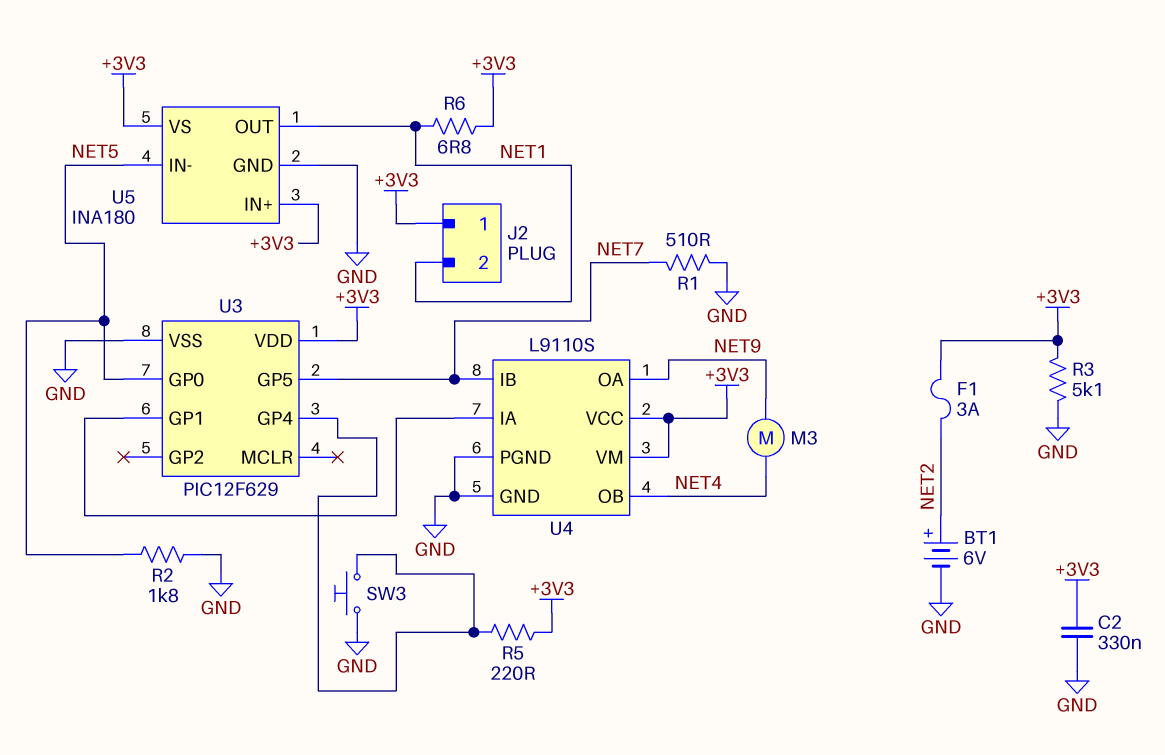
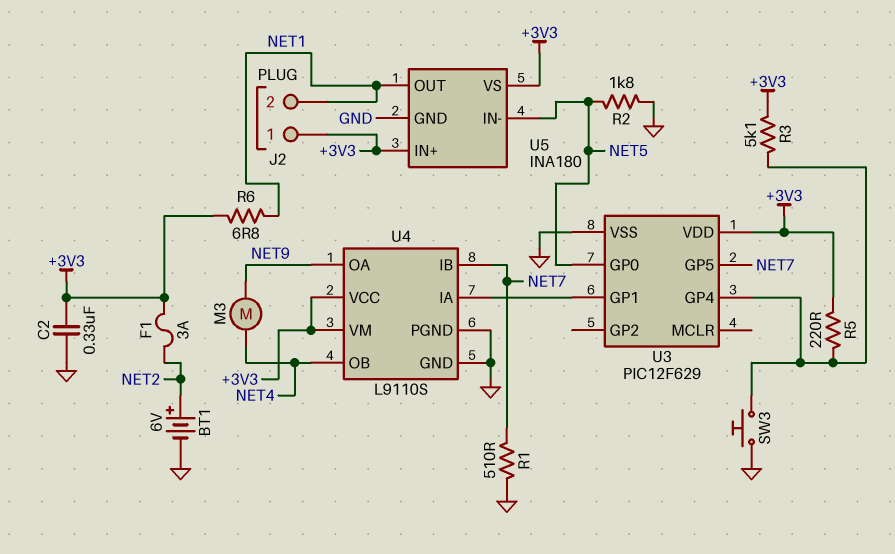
R3: 5.1k (+3V3, GND) -> 5.1k (+3V3, U3/GP4)

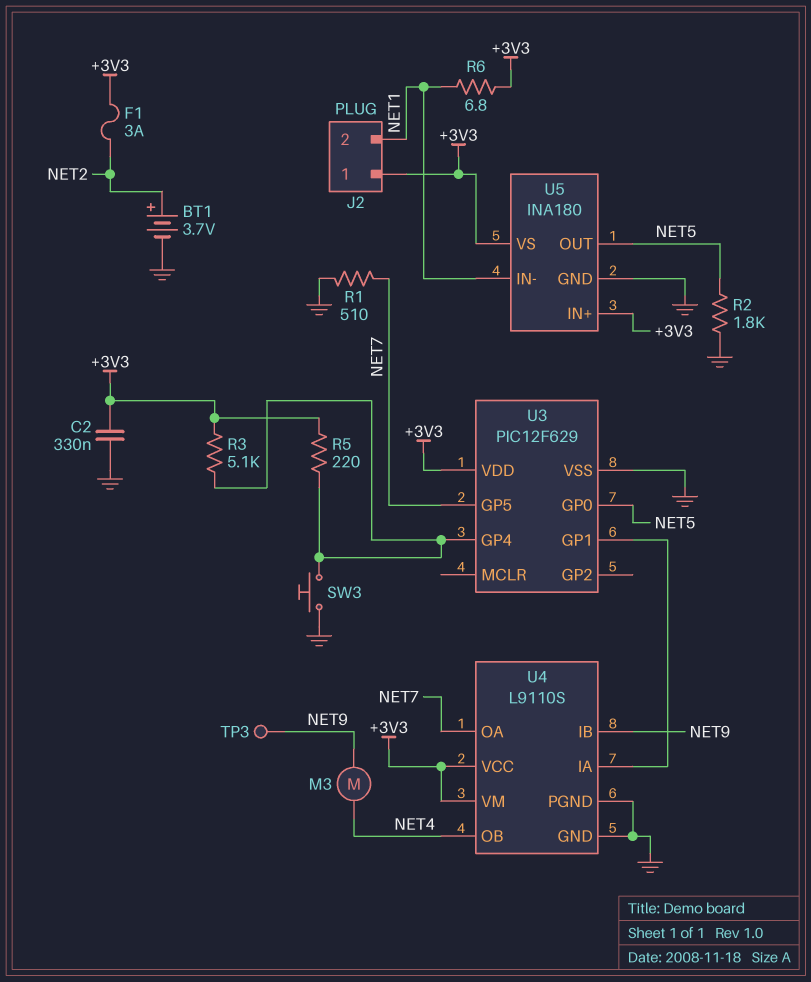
BT1: 6V (plus NET2, minus GND) -> 3.7V (plus NET2, minus GND)
TP3: none -> test point (NET9)
U4 pin IB: NET7 -> NET9
U4 pin OA: NET9 -> NET7
U5 pin IN-: NET5 -> NET1
U5 pin OUT: NET1 -> NET5

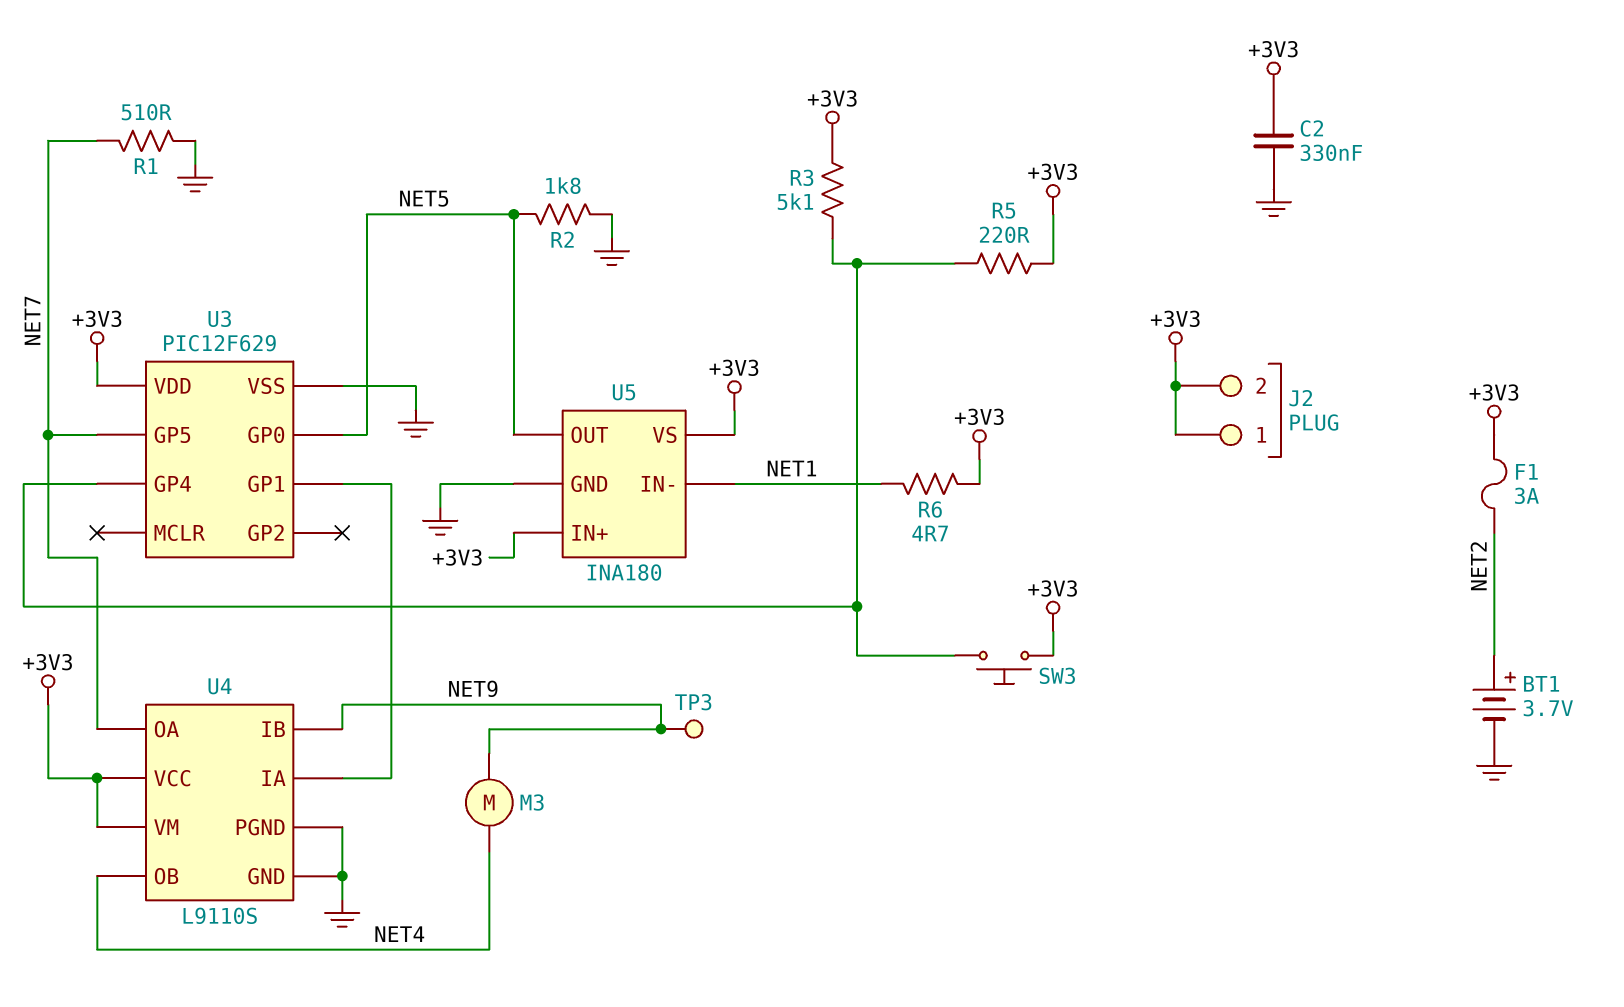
J2 pin 2: NET1 -> +3V3
R6: 6.8 (+3V3, NET1) -> 4.7 (+3V3, NET1)
SW3: button (GND, U3/GP4) -> button (+3V3, U3/GP4)

